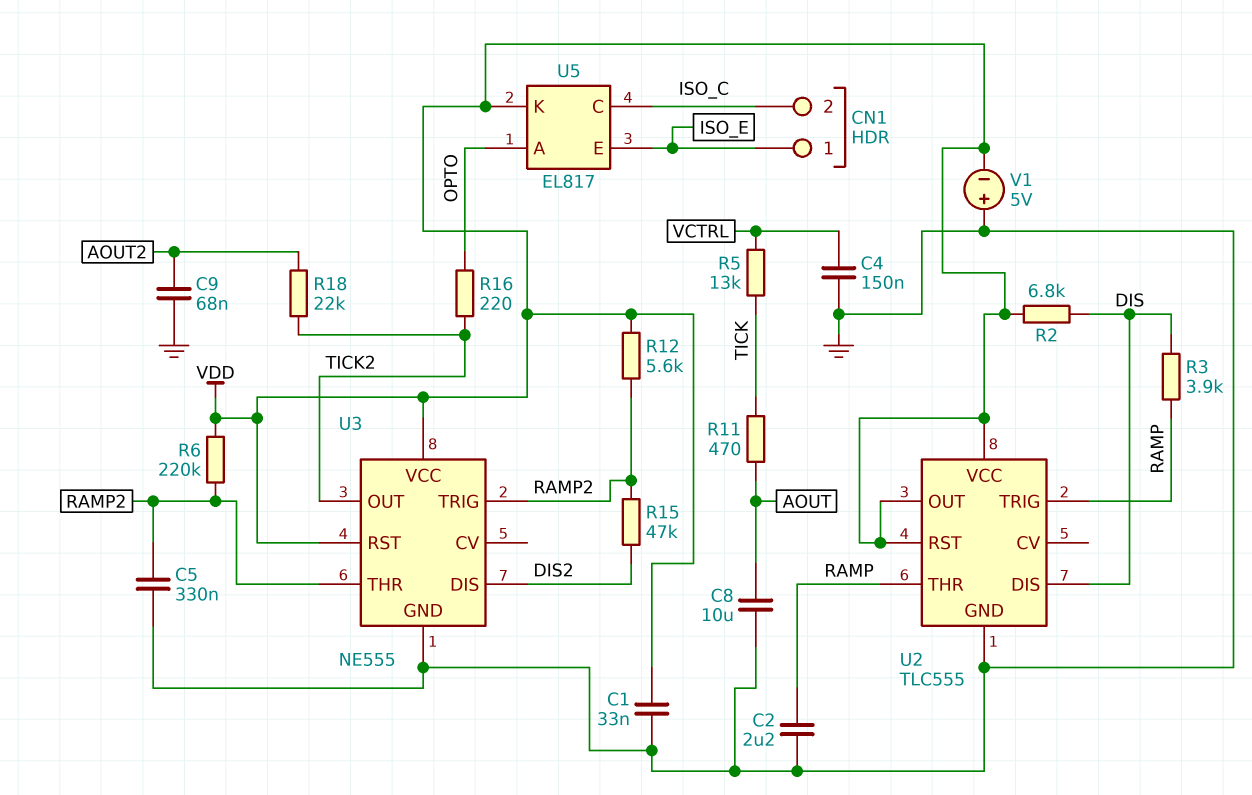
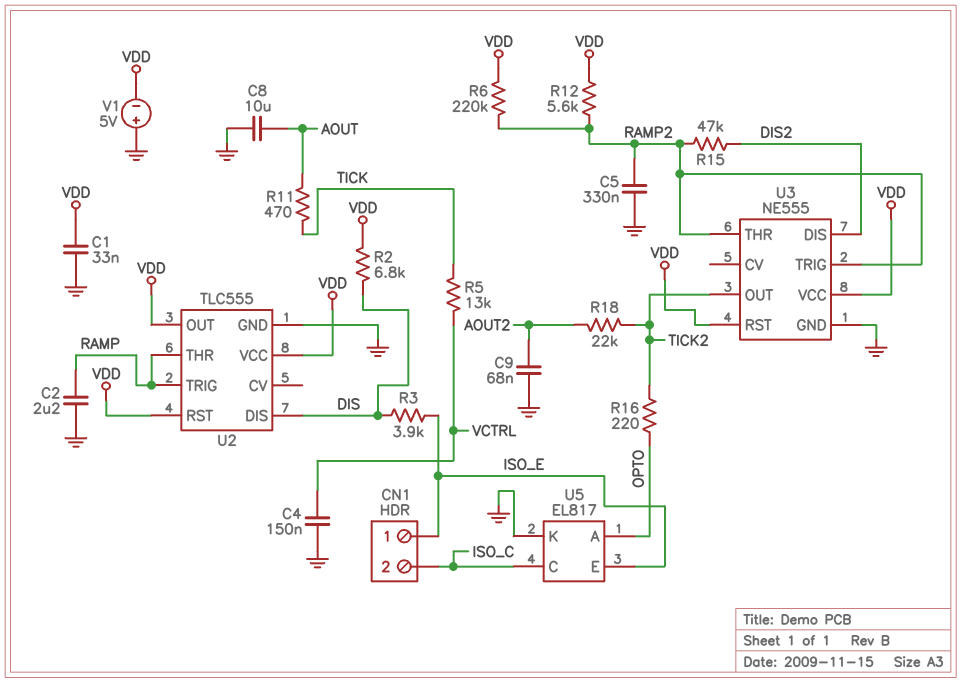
R3: 3.9k (DIS, RAMP) -> 3.9k (DIS, ISO_E)
U5 pin K: VDD -> GND

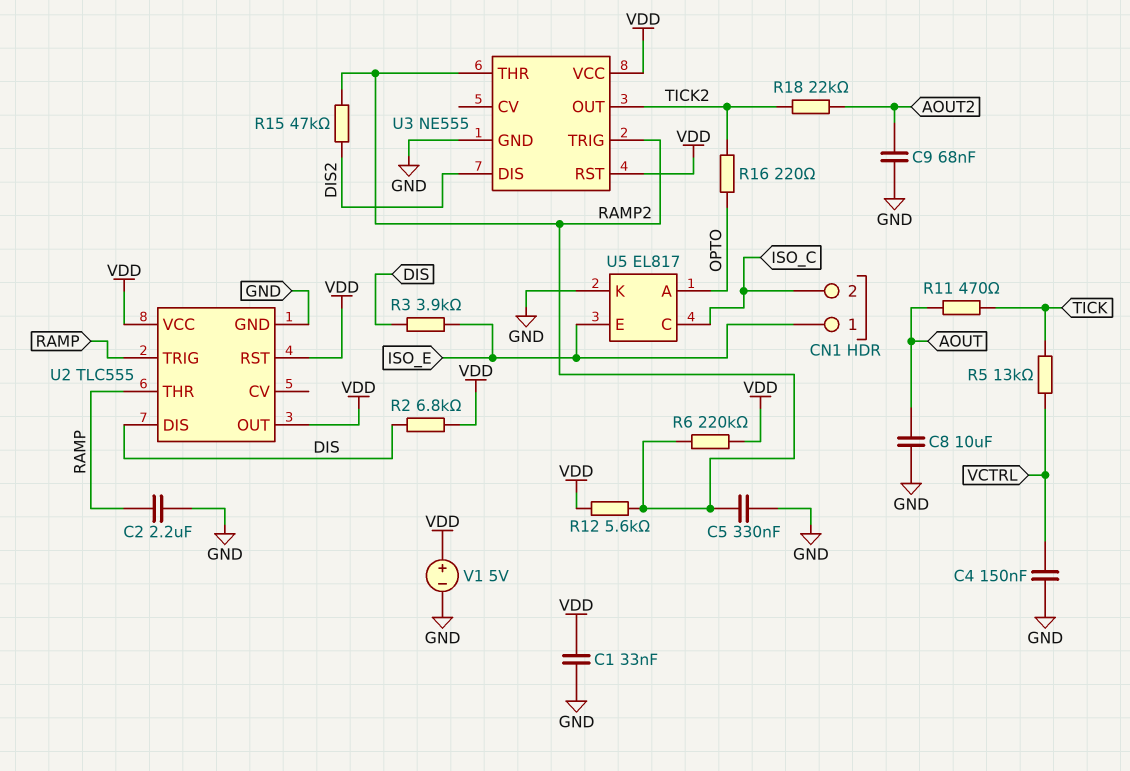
V1: 5V (plus GND, minus VDD) -> 5V (plus VDD, minus GND)

